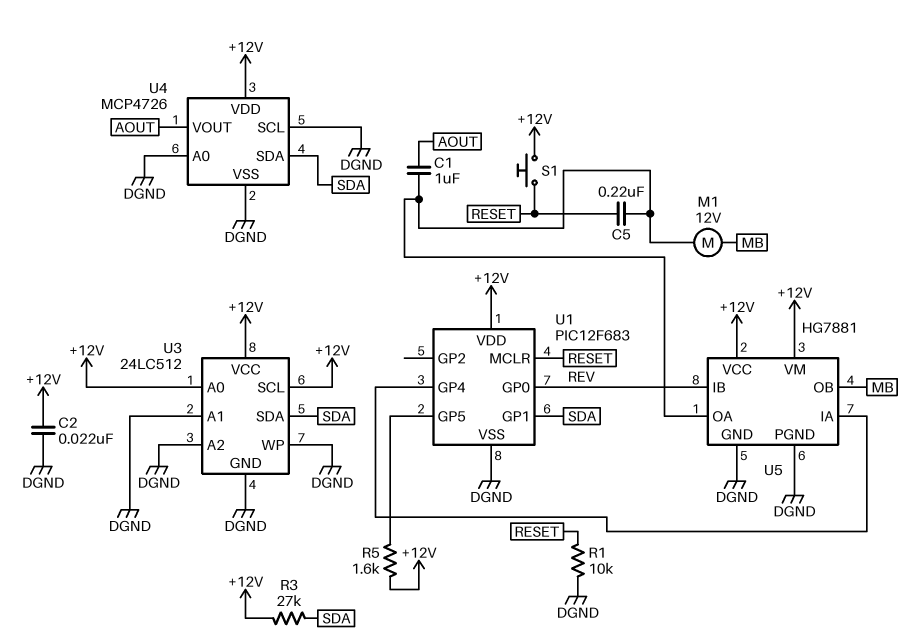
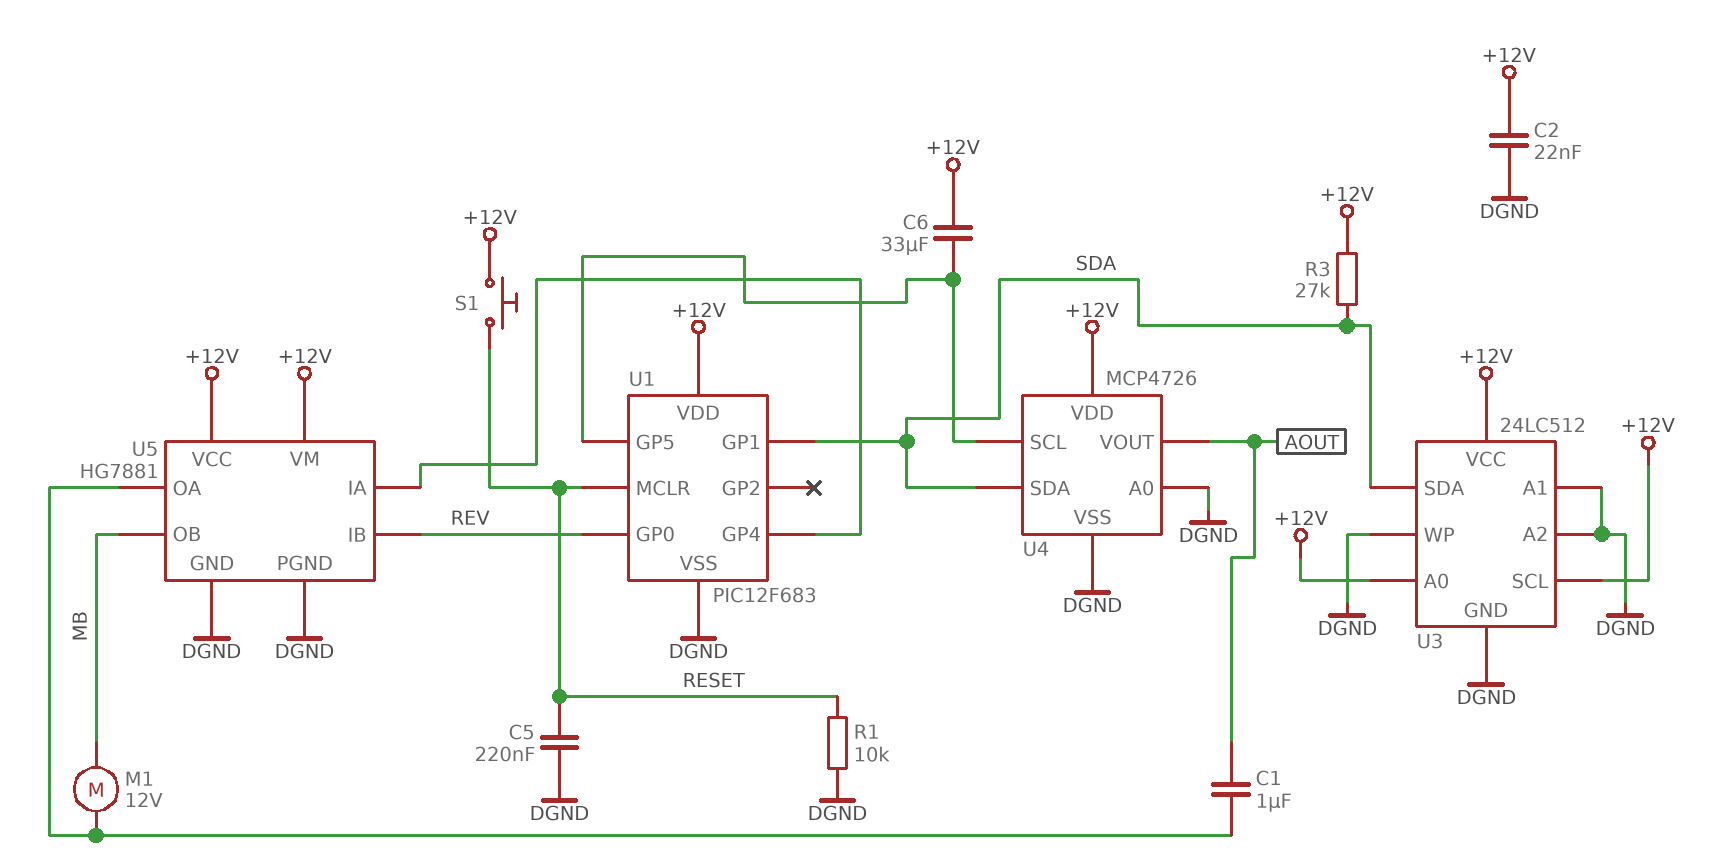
C5: 220nF (RESET, U5/OA) -> 220nF (DGND, RESET)
C6: none -> 33uF (+12V, U1/GP5)
R5: 1.6k (+12V, U1/GP5) -> none
U4 pin SCL: DGND -> U1/GP5

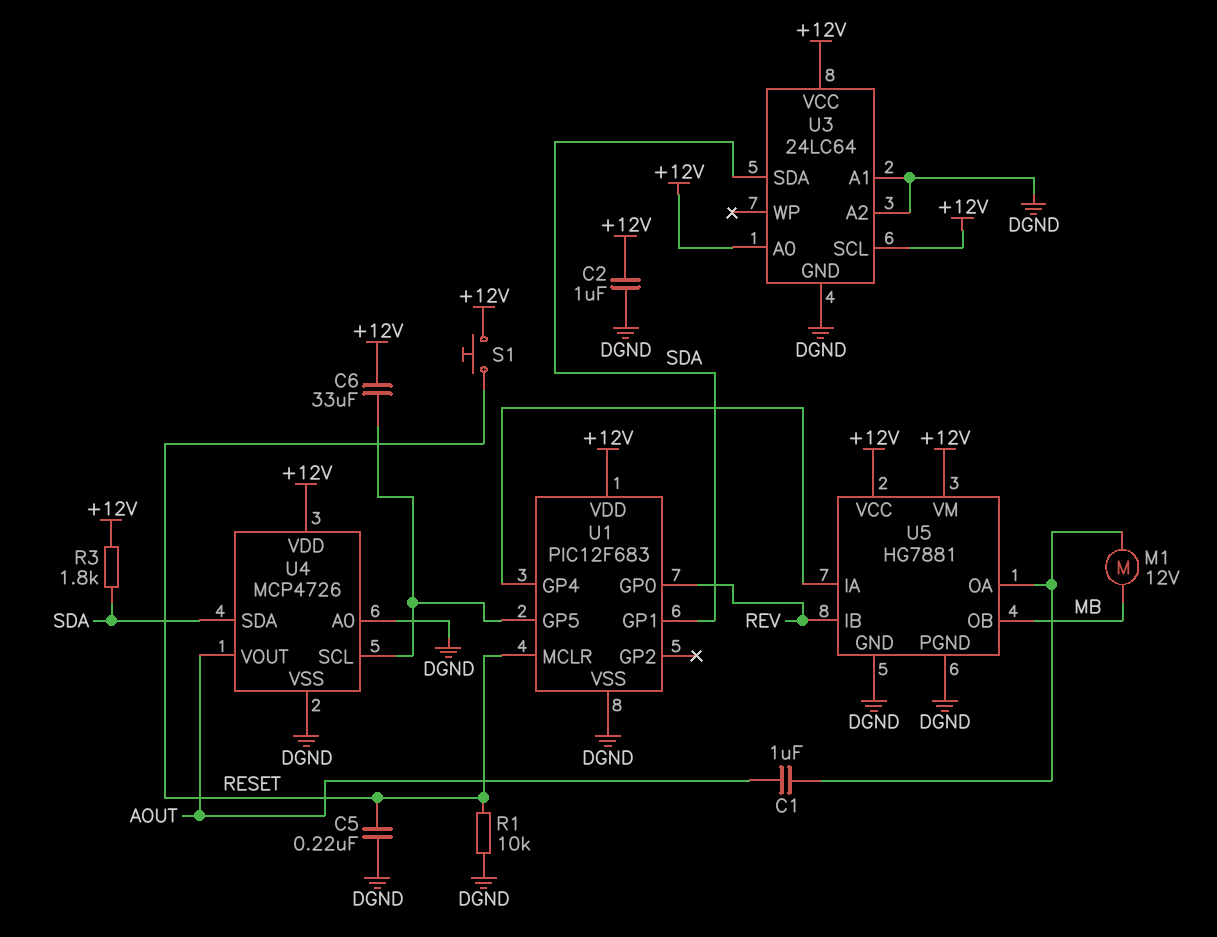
C2: 22nF (+12V, DGND) -> 1uF (+12V, DGND)
R3: 27k (+12V, SDA) -> 1.8k (+12V, SDA)
U3: 24LC512 -> 24LC64
U3 pin WP: DGND -> none

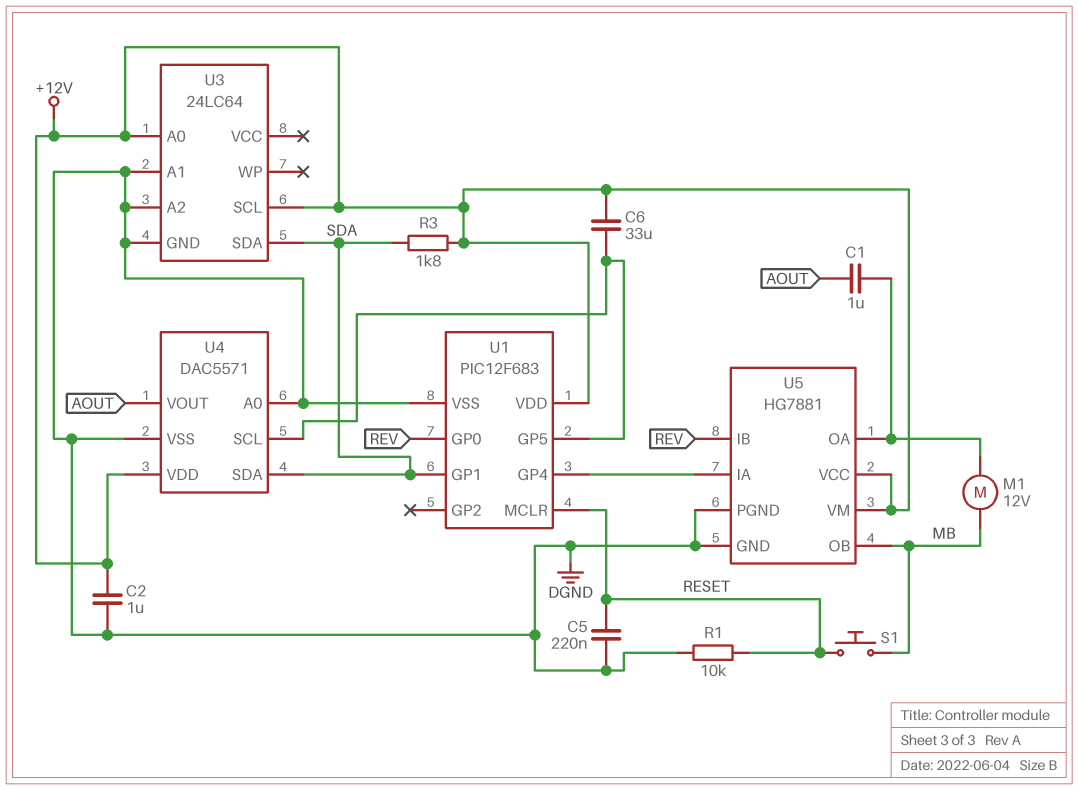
S1: button (+12V, RESET) -> button (MB, RESET)
U3 pin VCC: +12V -> none
U4: MCP4726 -> DAC5571

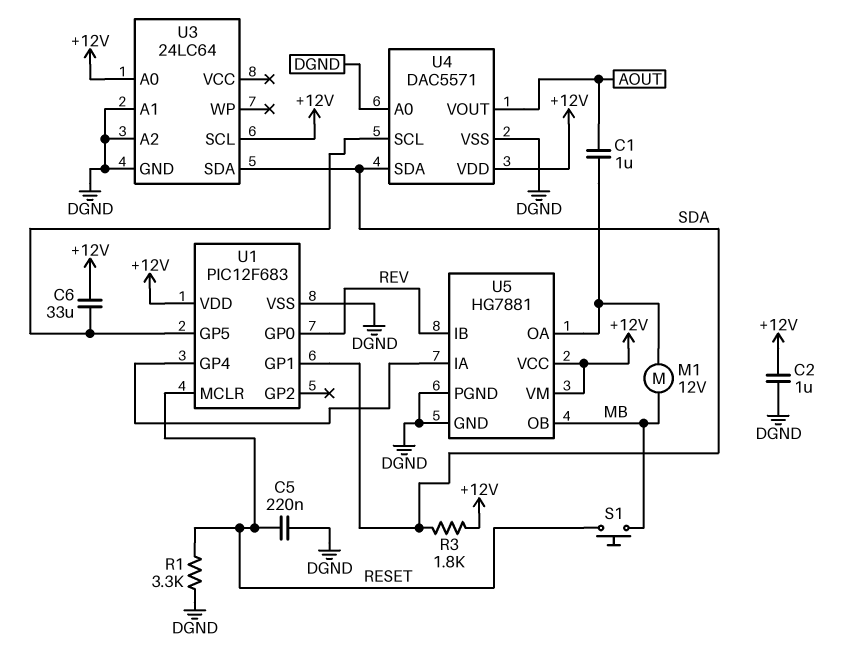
R1: 10k (DGND, RESET) -> 3.3k (DGND, RESET)

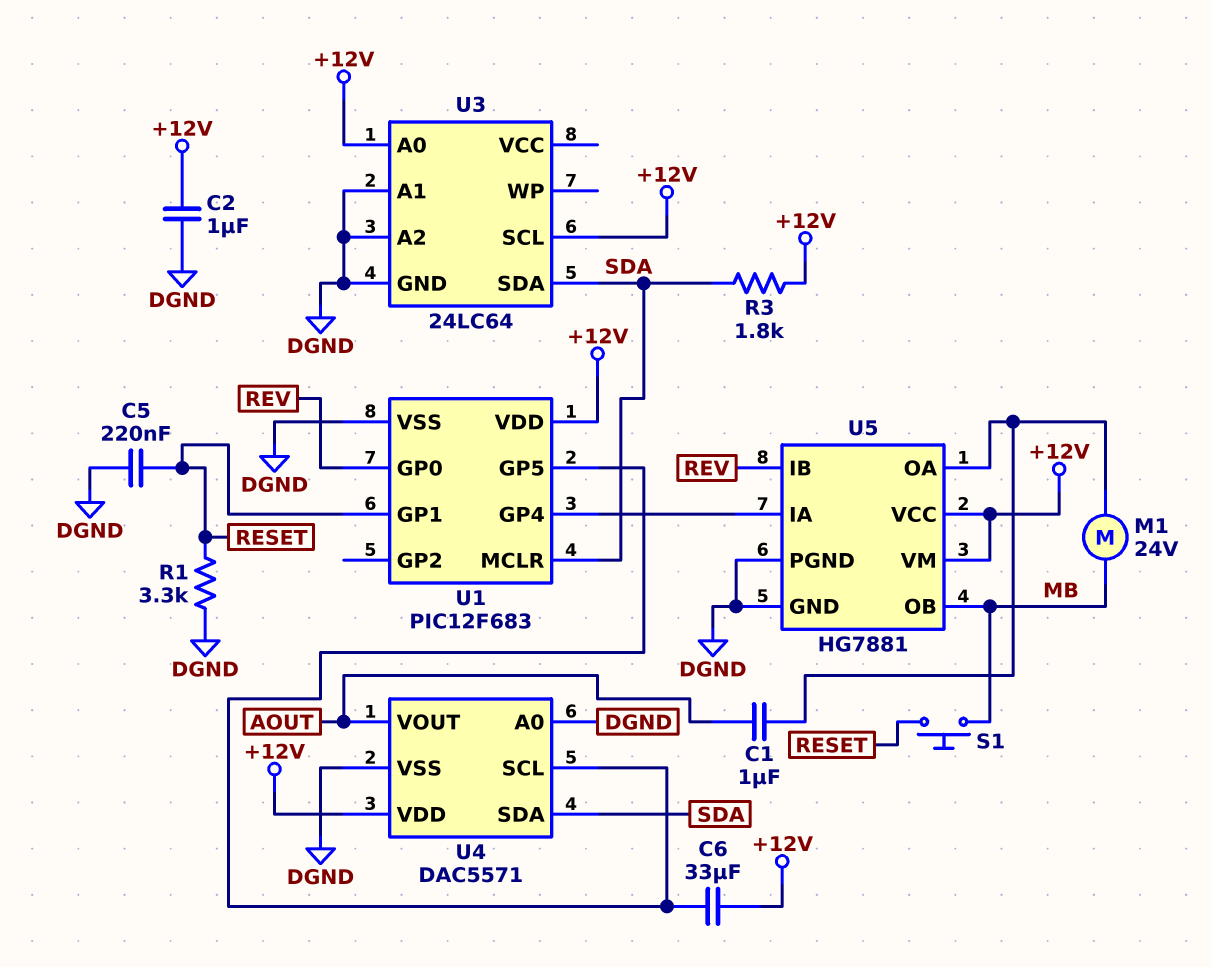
M1: motor 12V (MB, U5/OA) -> motor 24V (MB, U5/OA)
U1 pin GP1: SDA -> RESET
U1 pin MCLR: RESET -> SDA

